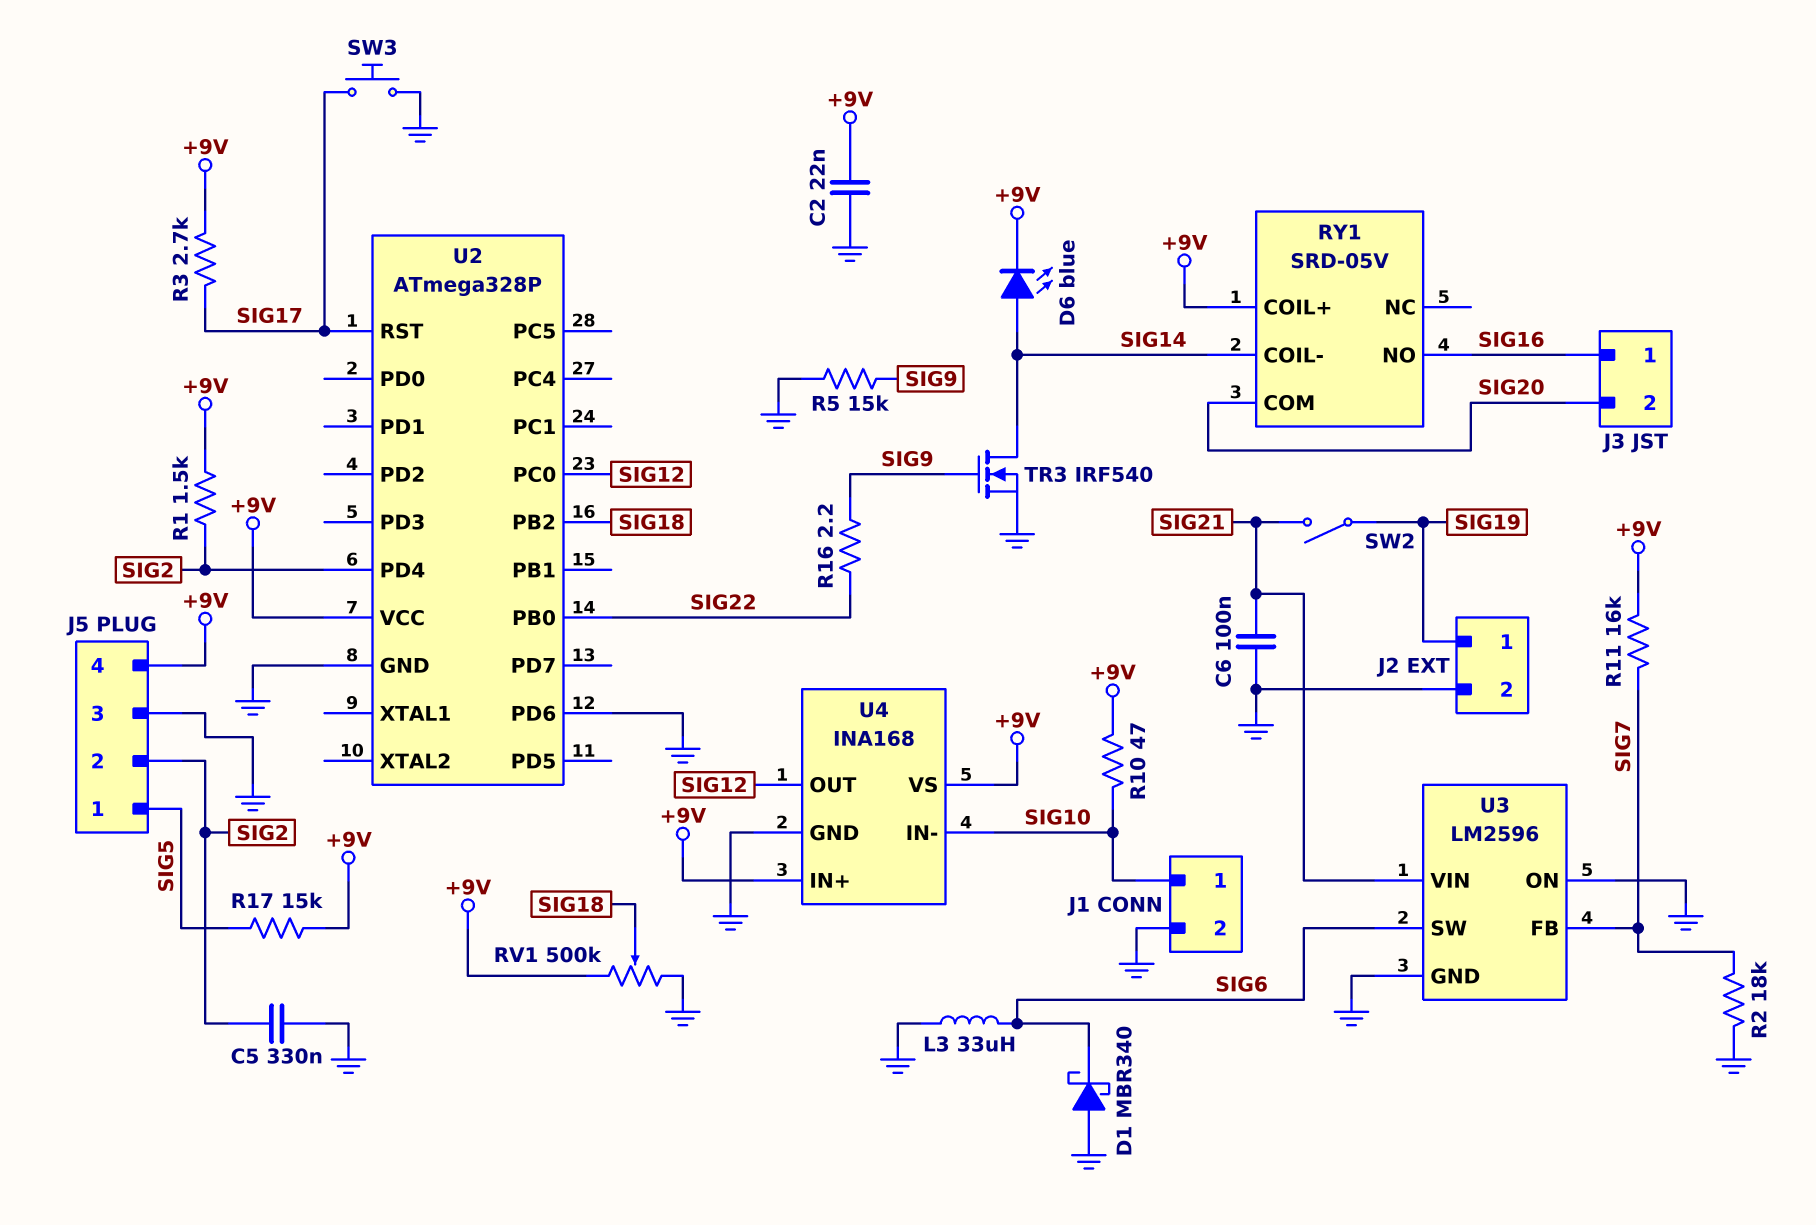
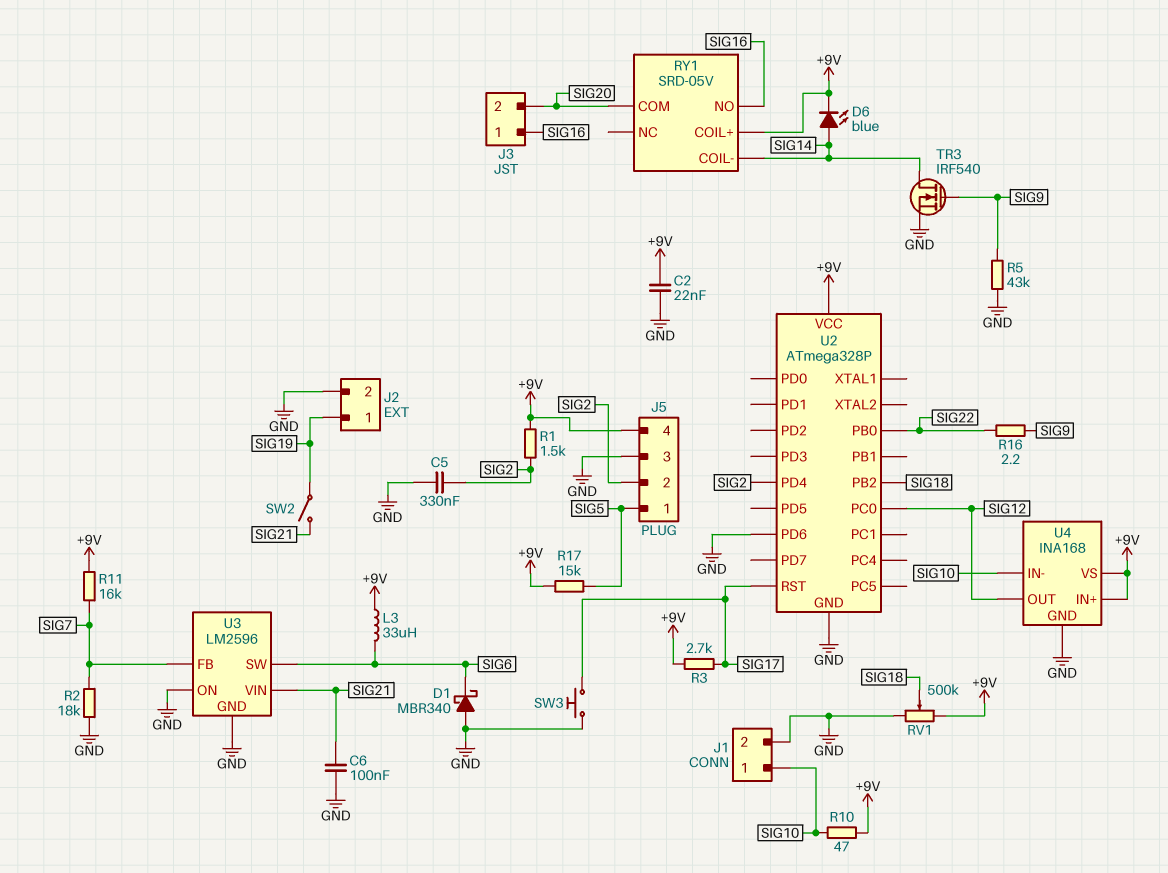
L3: 33uH (GND, SIG6) -> 33uH (+9V, SIG6)
R5: 15k (GND, SIG9) -> 43k (GND, SIG9)

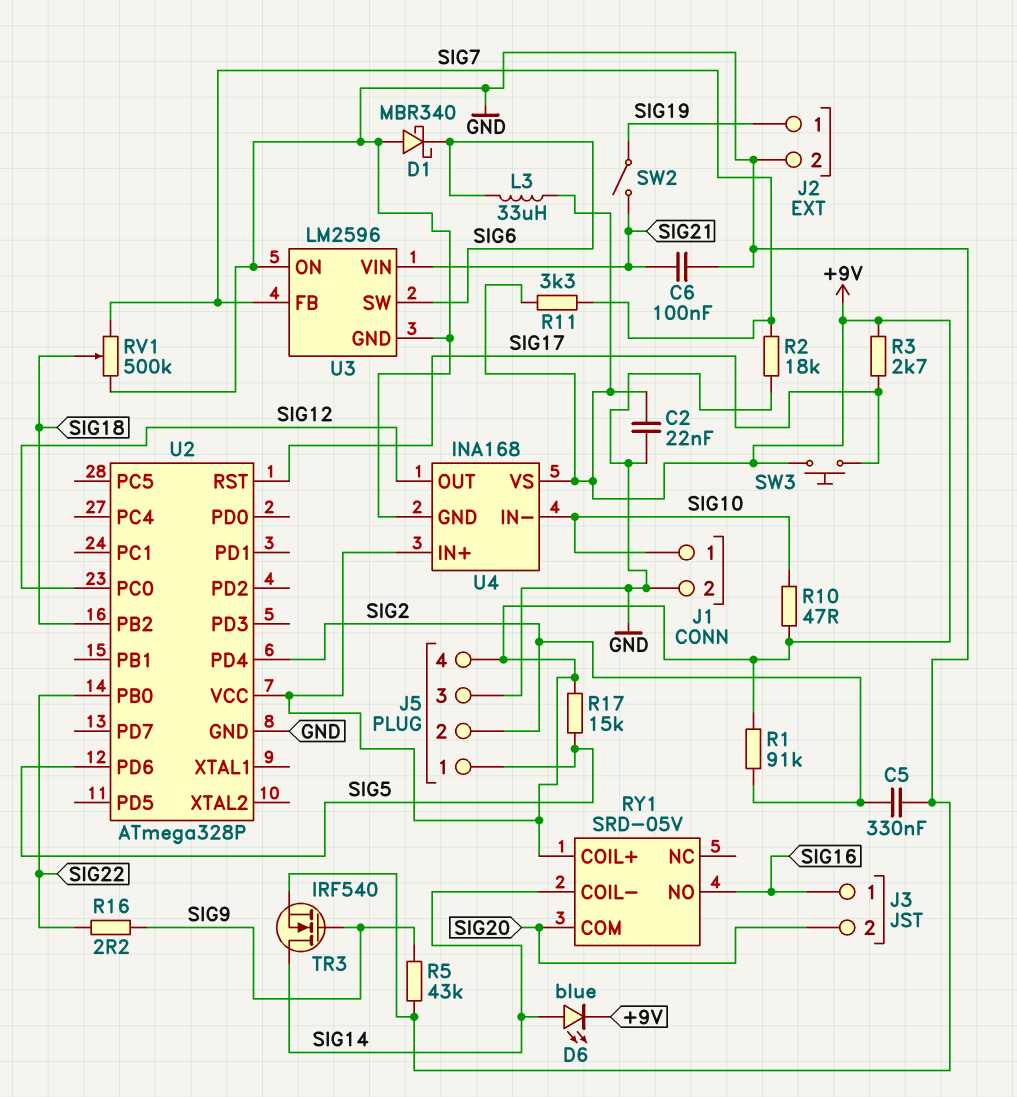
R1: 1.5k (+9V, SIG2) -> 91k (+9V, SIG2)
R11: 16k (+9V, SIG7) -> 3.3k (+9V, SIG7)
RV1: 500k (+9V, GND, wiper SIG18) -> 500k (GND, SIG7, wiper SIG18)
SW3: button (GND, SIG17) -> button (+9V, SIG17)
U2 pin PD6: GND -> SIG5

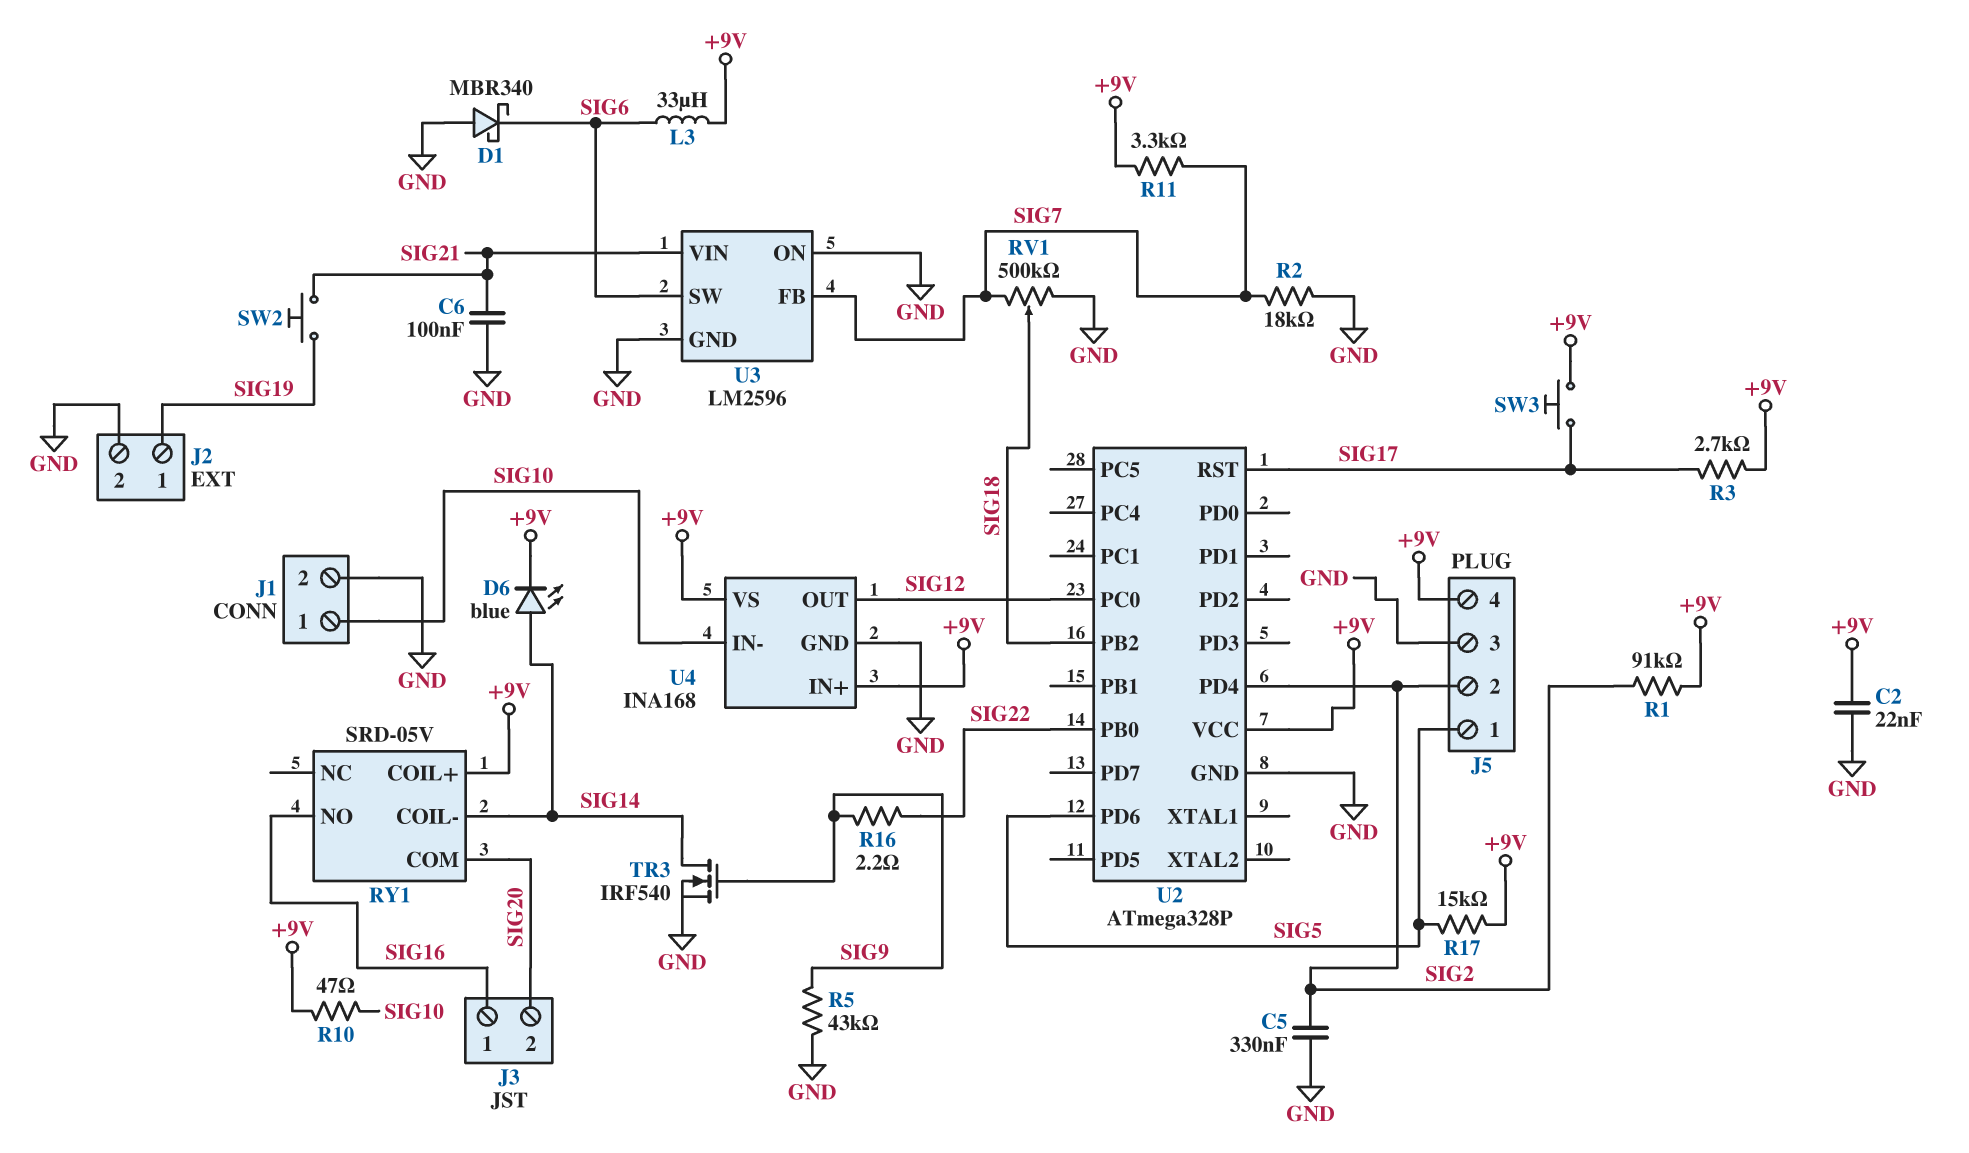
SW2: switch (SIG19, SIG21) -> button (SIG19, SIG21)

